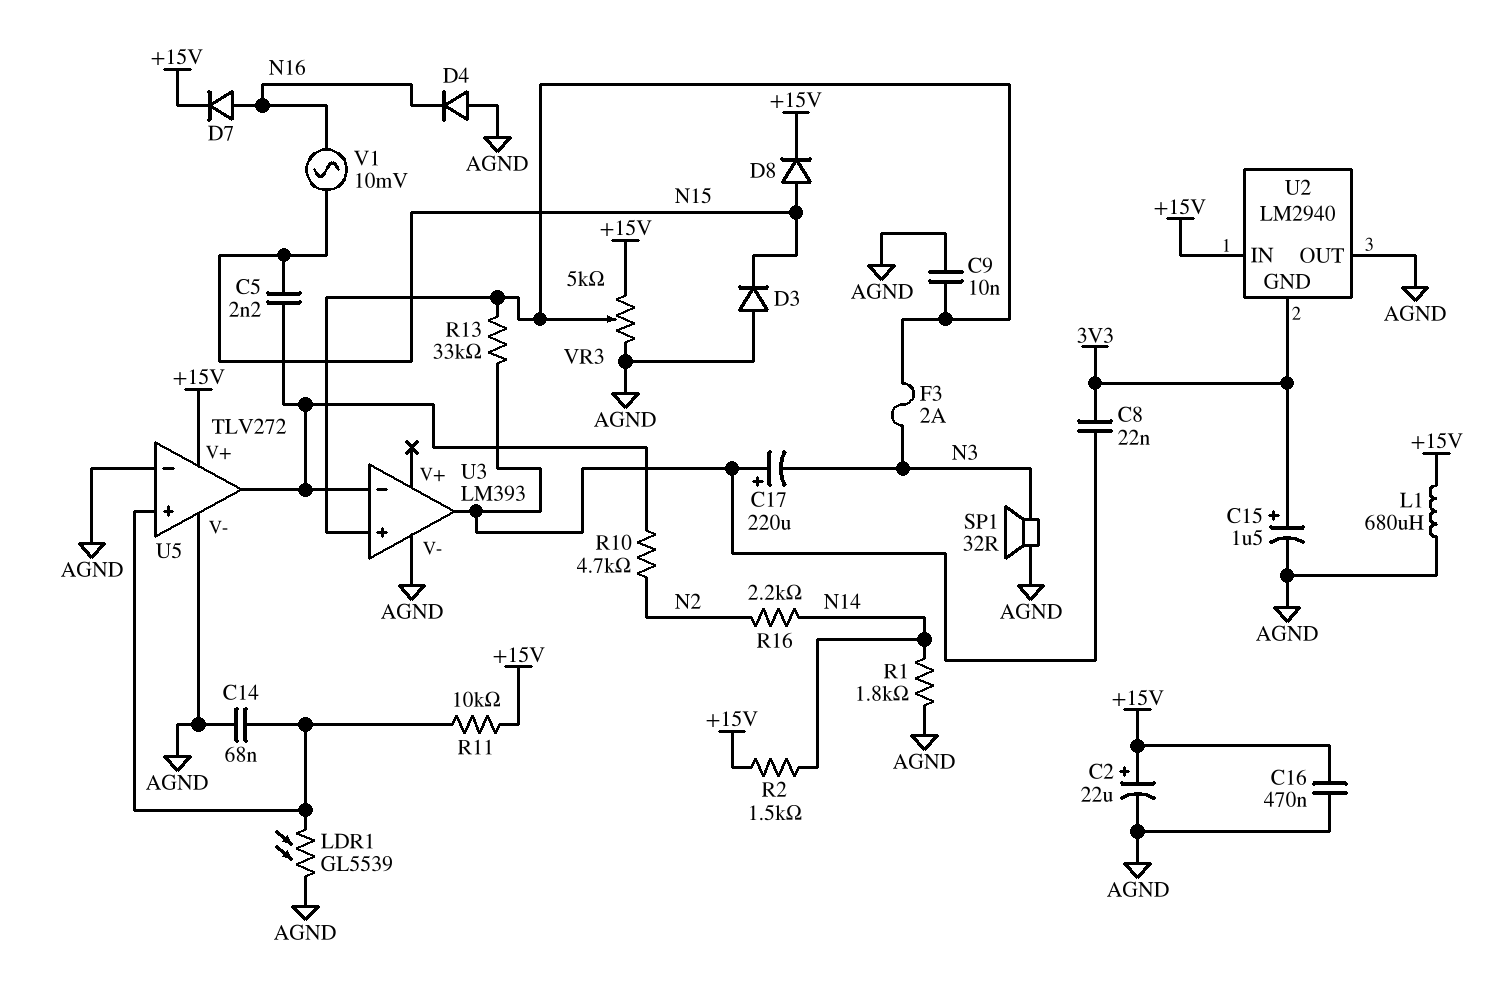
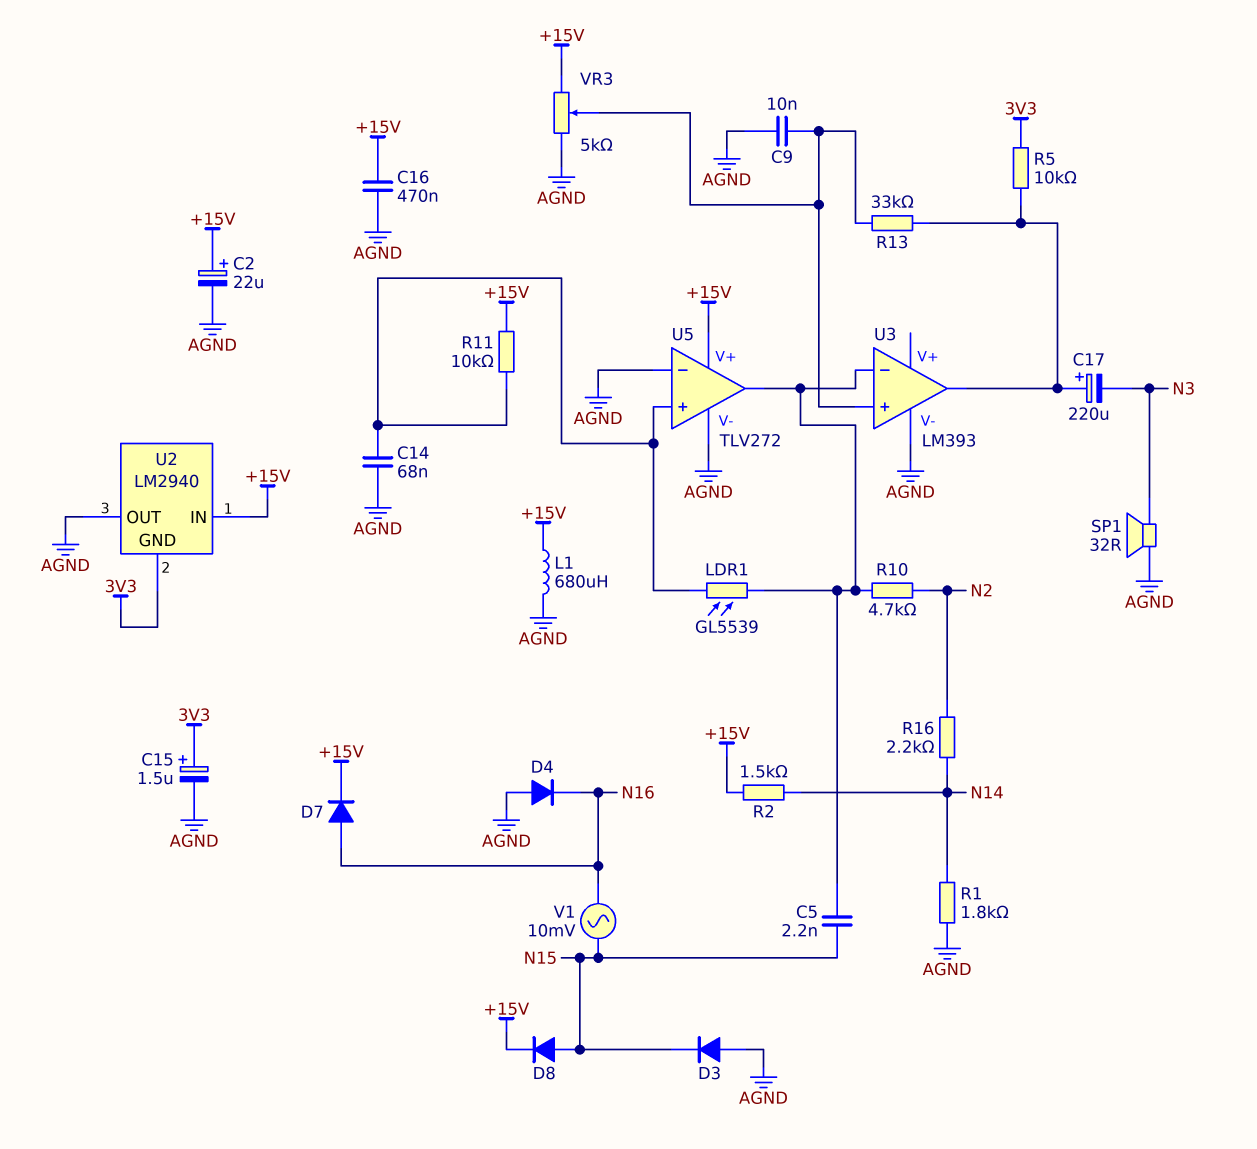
C8: 22nF (3V3, U3/out) -> none
F3: 2A (N3, U3/in+) -> none
LDR1: GL5539 (AGND, U5/in+) -> GL5539 (U3/in-, U5/in+)
R5: none -> 10k (3V3, U3/out)

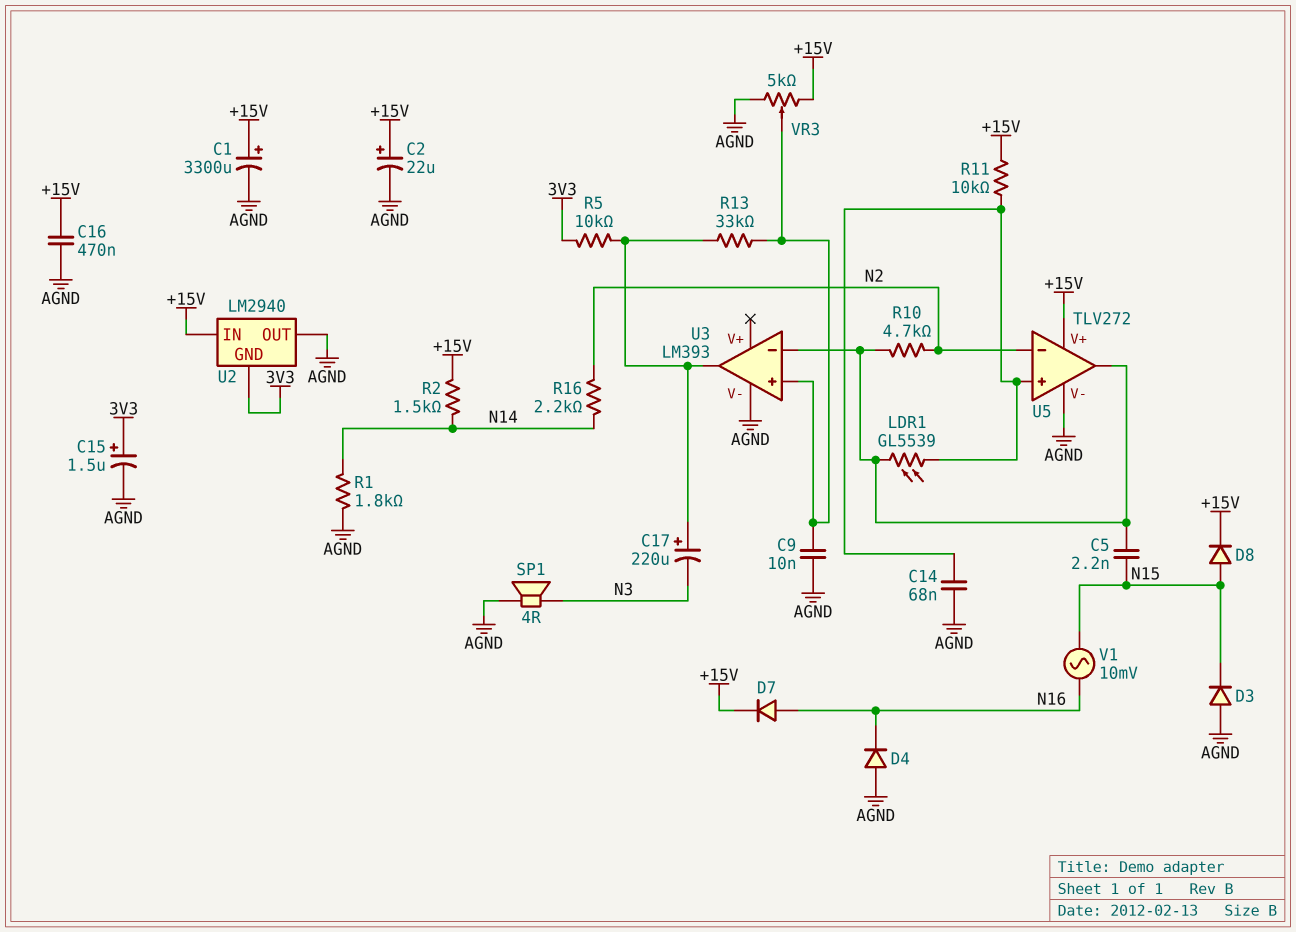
C1: none -> 3300uF (plus +15V, minus AGND)
L1: 680uH (+15V, AGND) -> none
SP1: speaker 32R (AGND, N3) -> speaker 4R (AGND, N3)
U5 pin in-: AGND -> N2

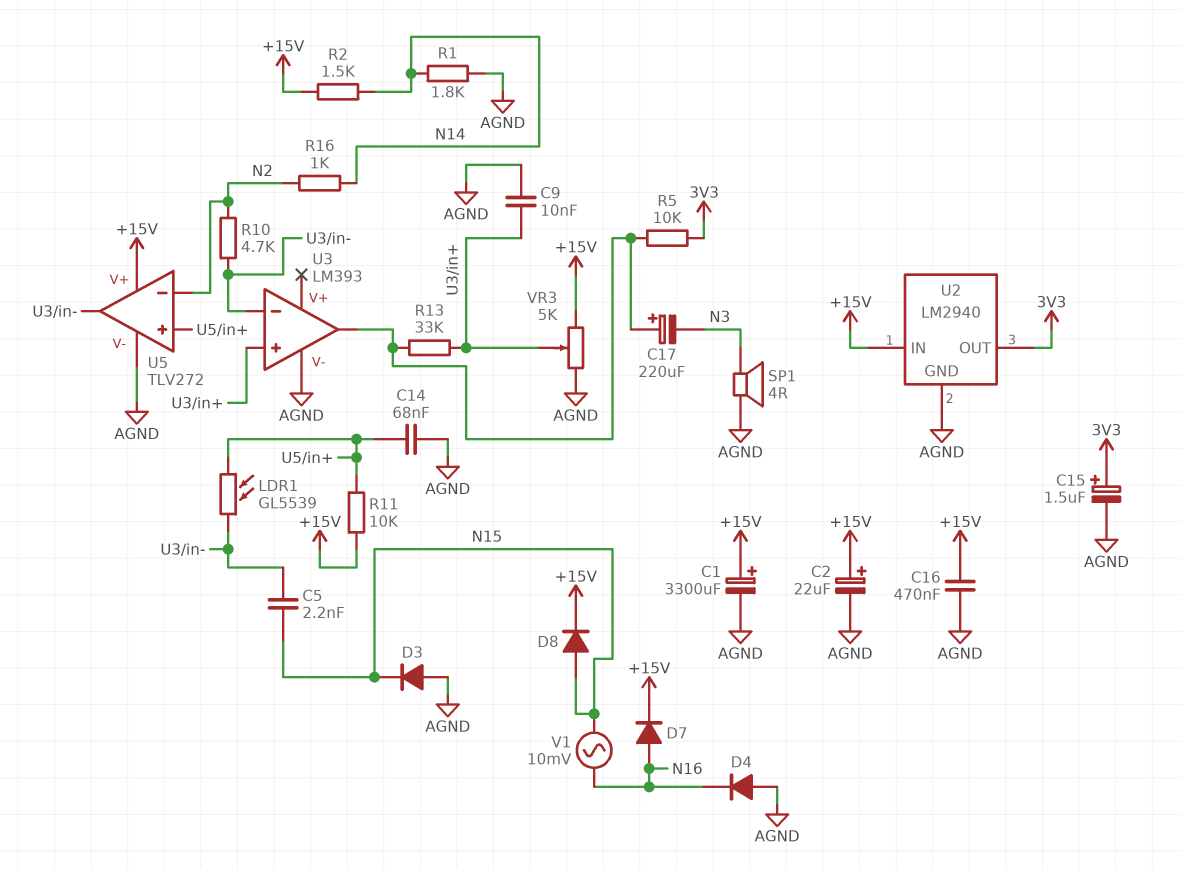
R16: 2.2k (N2, N14) -> 1k (N2, N14)
U2 pin GND: 3V3 -> AGND
U2 pin OUT: AGND -> 3V3

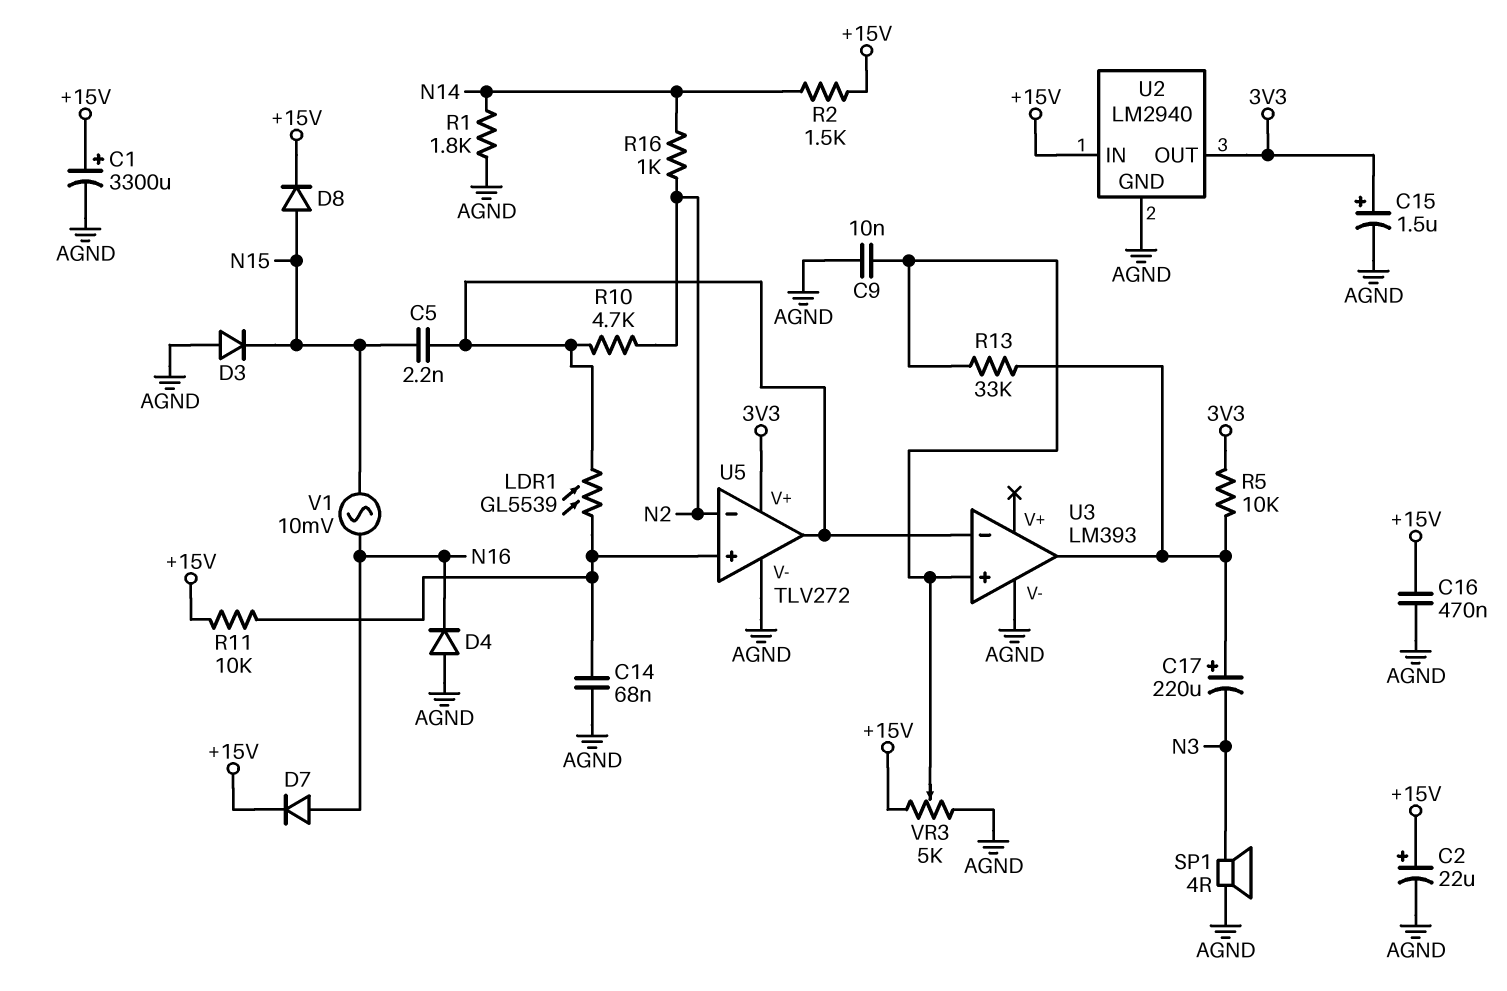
U5 pin V+: +15V -> 3V3

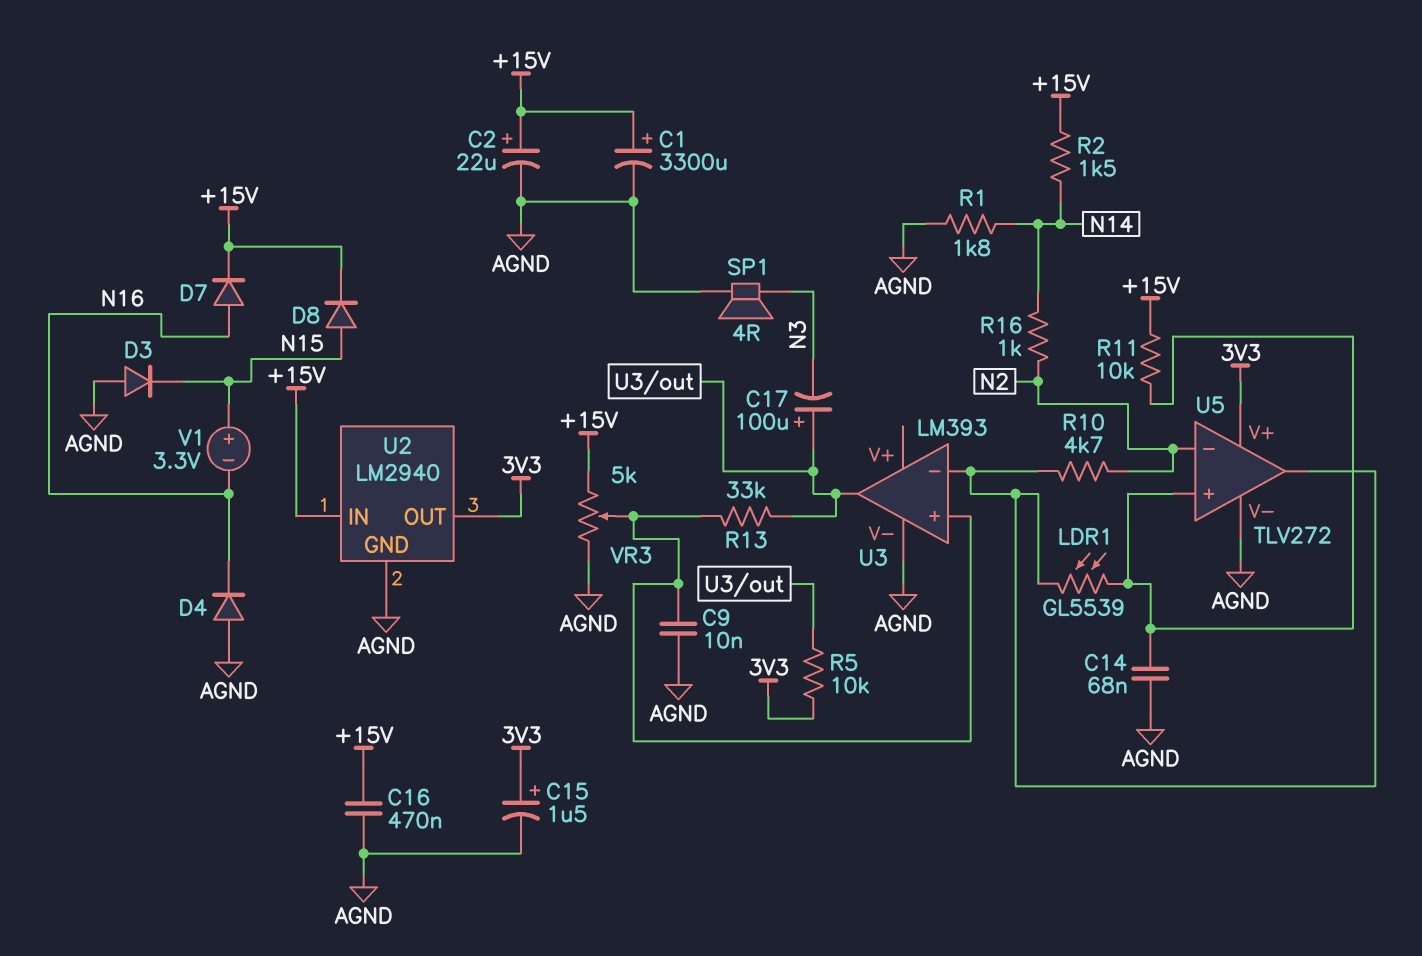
C5: 2.2nF (N15, U3/in-) -> none
C17: 220uF (plus U3/out, minus N3) -> 100uF (plus U3/out, minus N3)
V1: AC 10mV (N15, N16) -> 3.3V (plus N15, minus N16)

